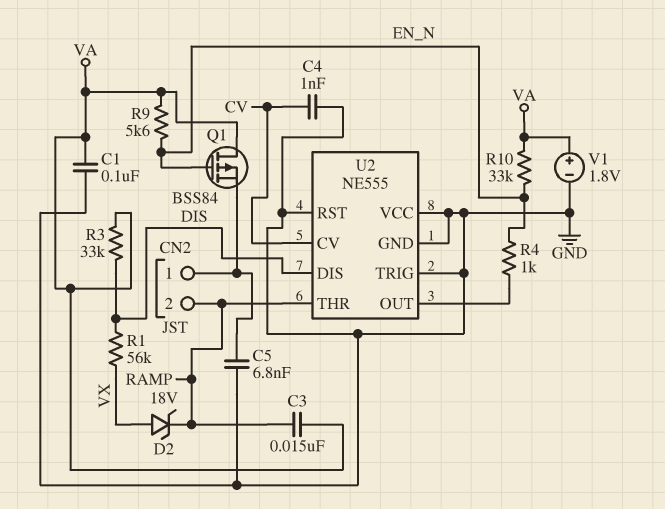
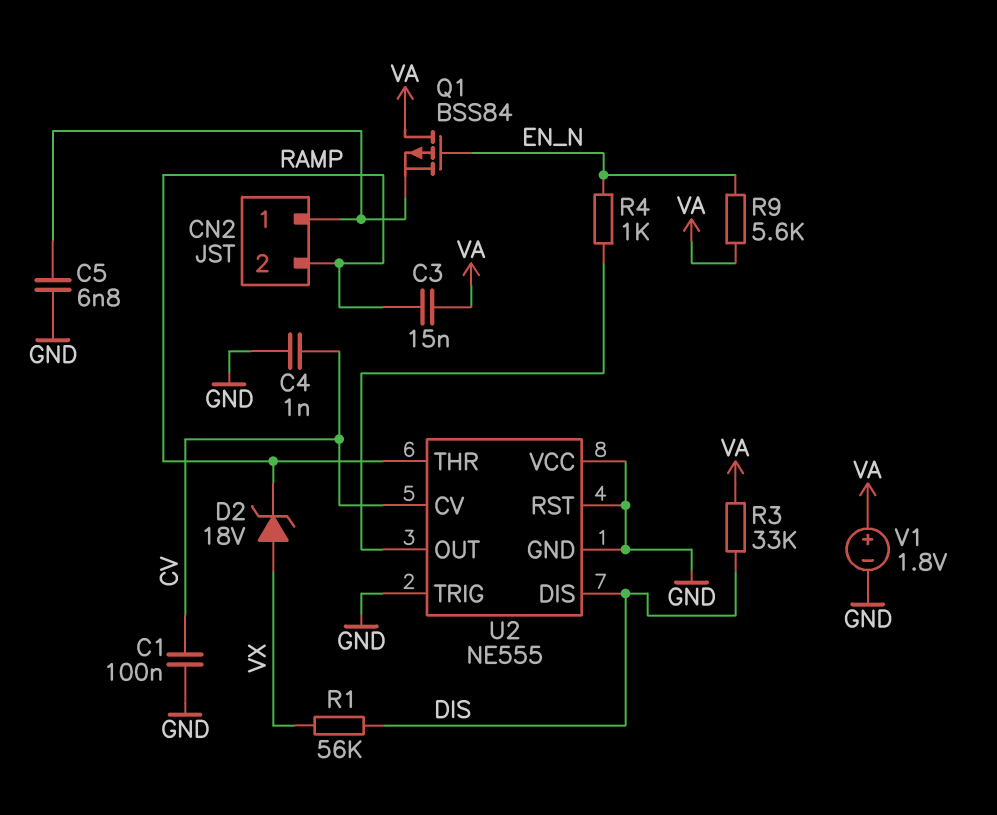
C1: 100nF (GND, VA) -> 100nF (CV, GND)
R10: 33k (EN_N, VA) -> none

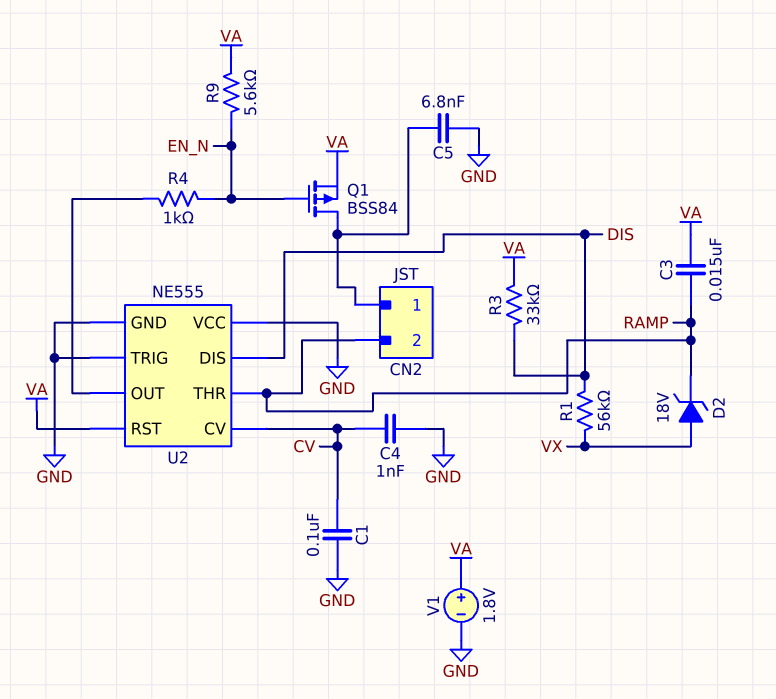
Q1: PMOS BSS84 (G EN_N, D VA, S CN2/1) -> PMOS BSS84 (G EN_N, D CN2/1, S VA)
U2 pin RST: GND -> VA

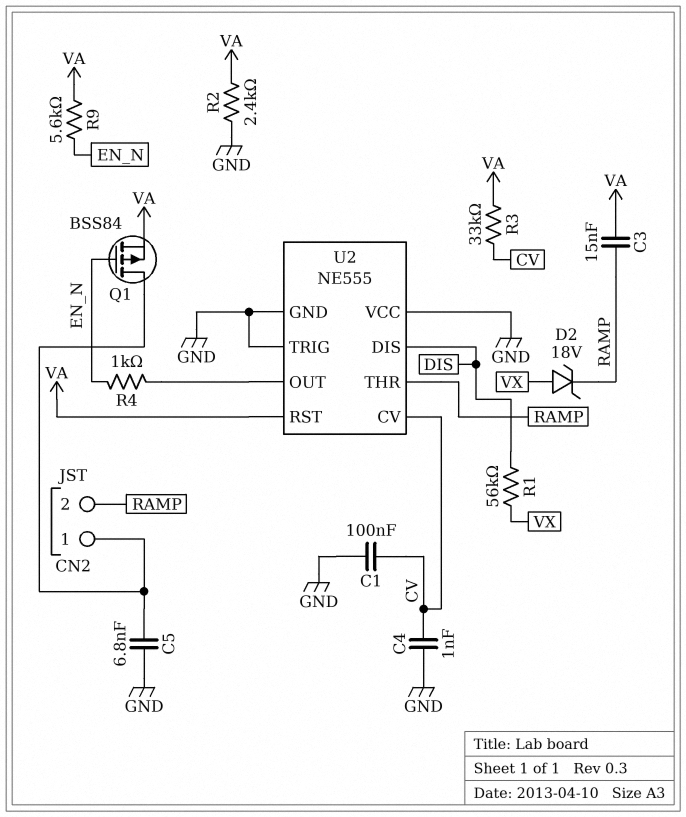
R2: none -> 2.4k (GND, VA)
R3: 33k (DIS, VA) -> 33k (CV, VA)
V1: 1.8V (plus VA, minus GND) -> none

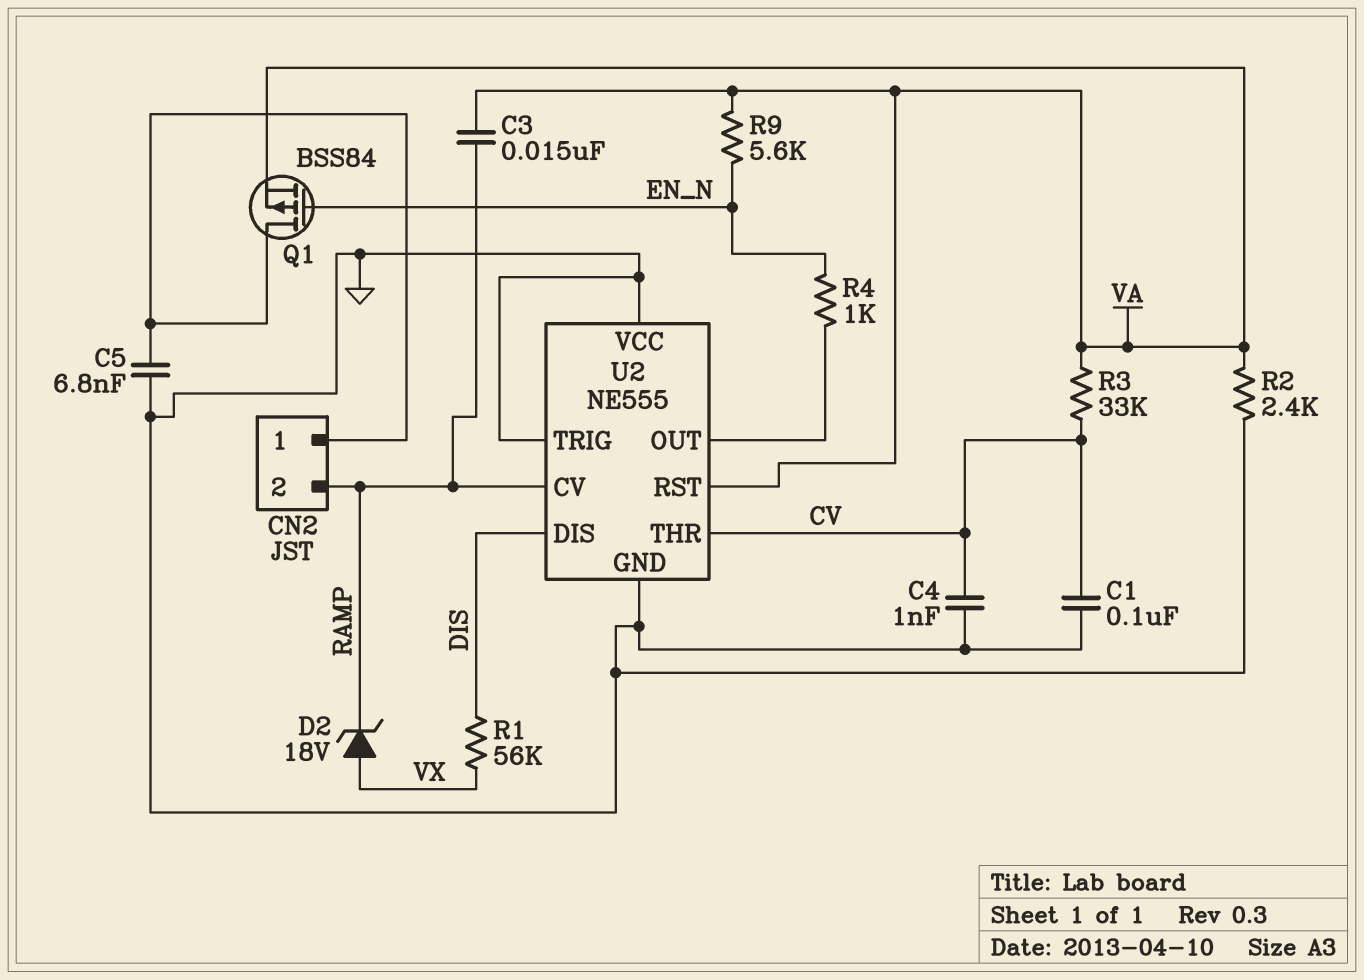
U2 pin CV: CV -> RAMP
U2 pin THR: RAMP -> CV

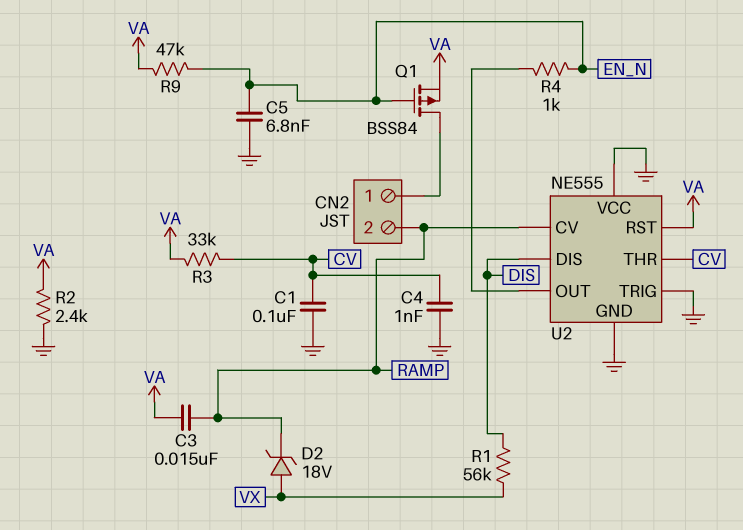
C5: 6.8nF (CN2/1, GND) -> 6.8nF (EN_N, GND)
R9: 5.6k (EN_N, VA) -> 47k (EN_N, VA)

